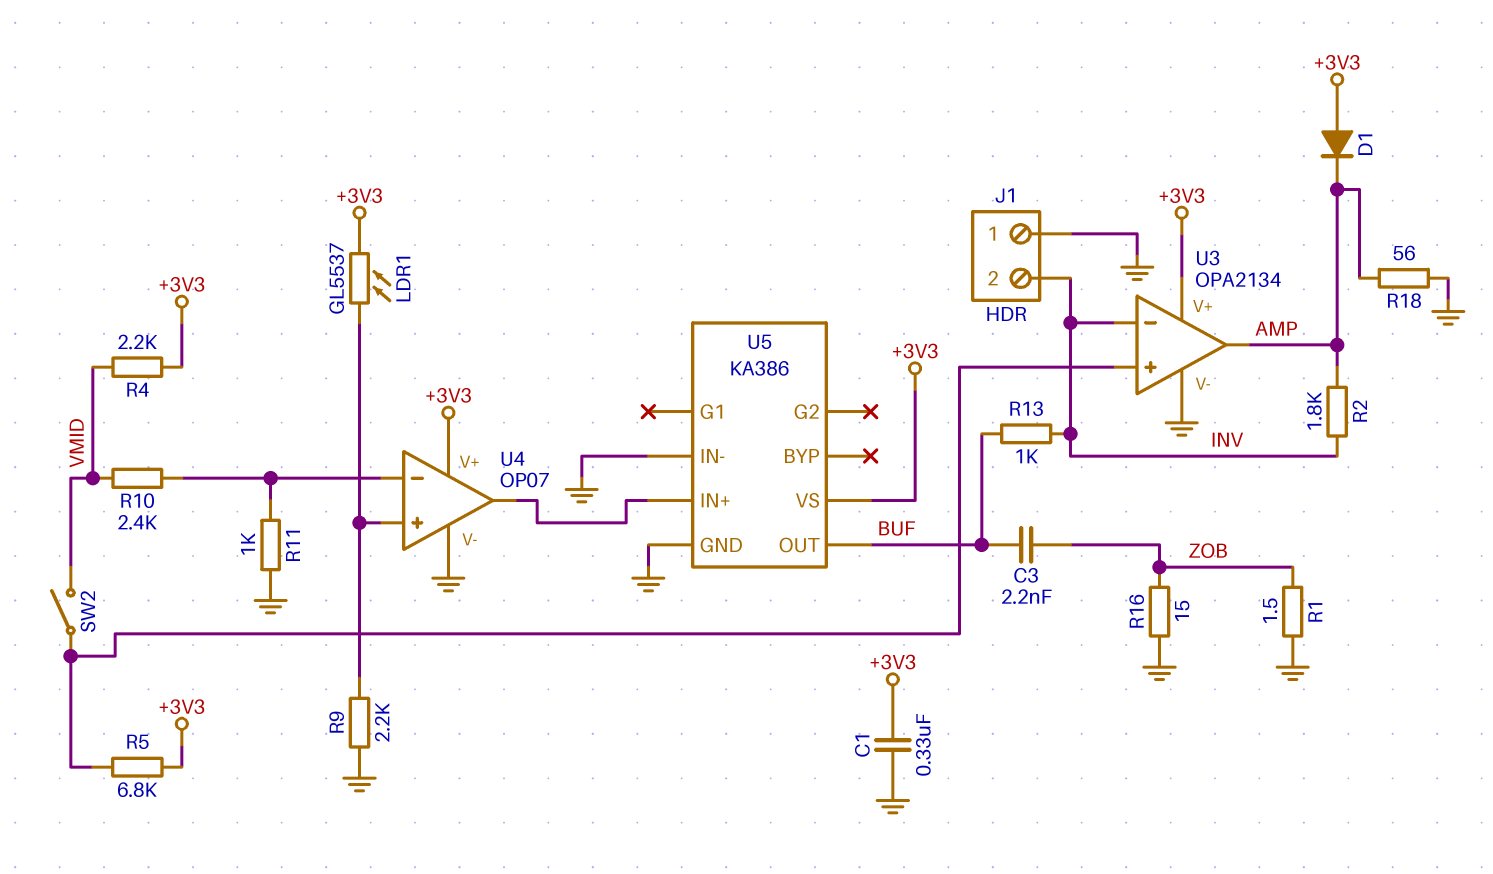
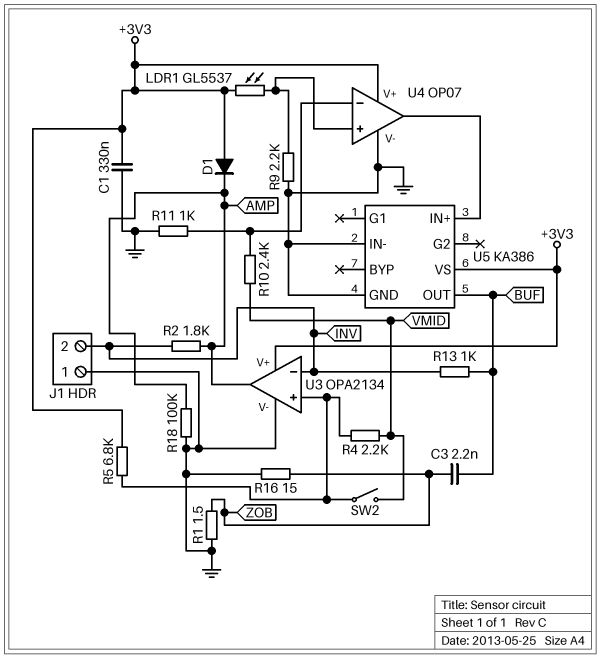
R4: 2.2k (+3V3, VMID) -> 2.2k (U3/in+, VMID)
R18: 56 (AMP, GND) -> 100k (AMP, GND)

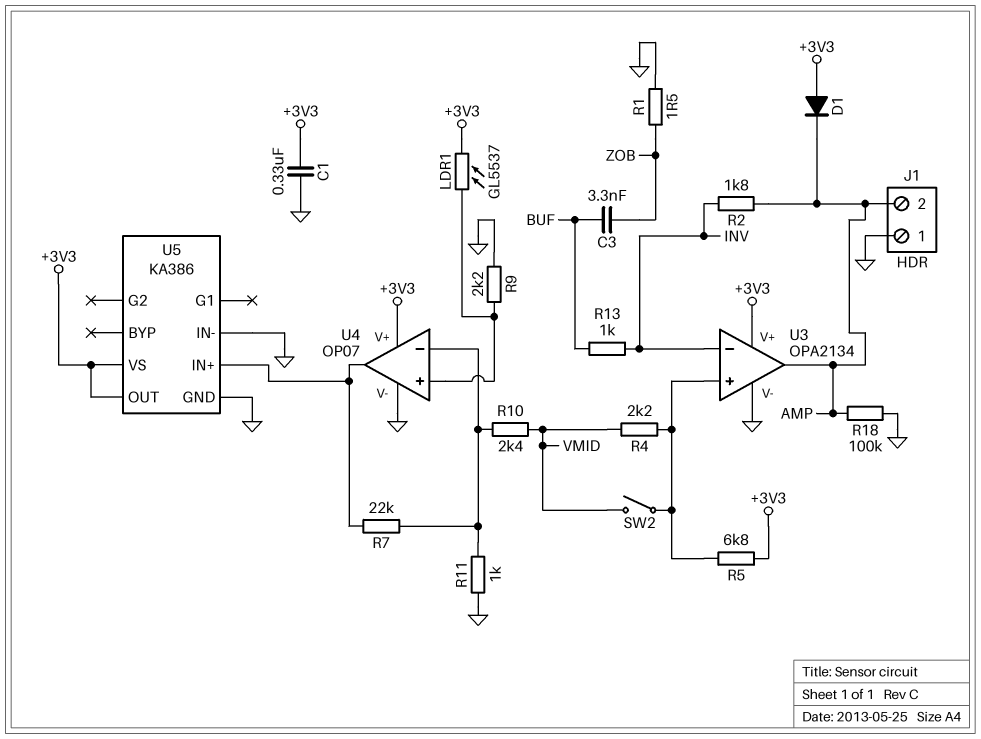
C3: 2.2nF (BUF, ZOB) -> 3.3nF (BUF, ZOB)
J1 pin 2: INV -> AMP
R7: none -> 22k (U4/in-, U4/out)
R16: 15 (GND, ZOB) -> none
U5 pin OUT: BUF -> +3V3

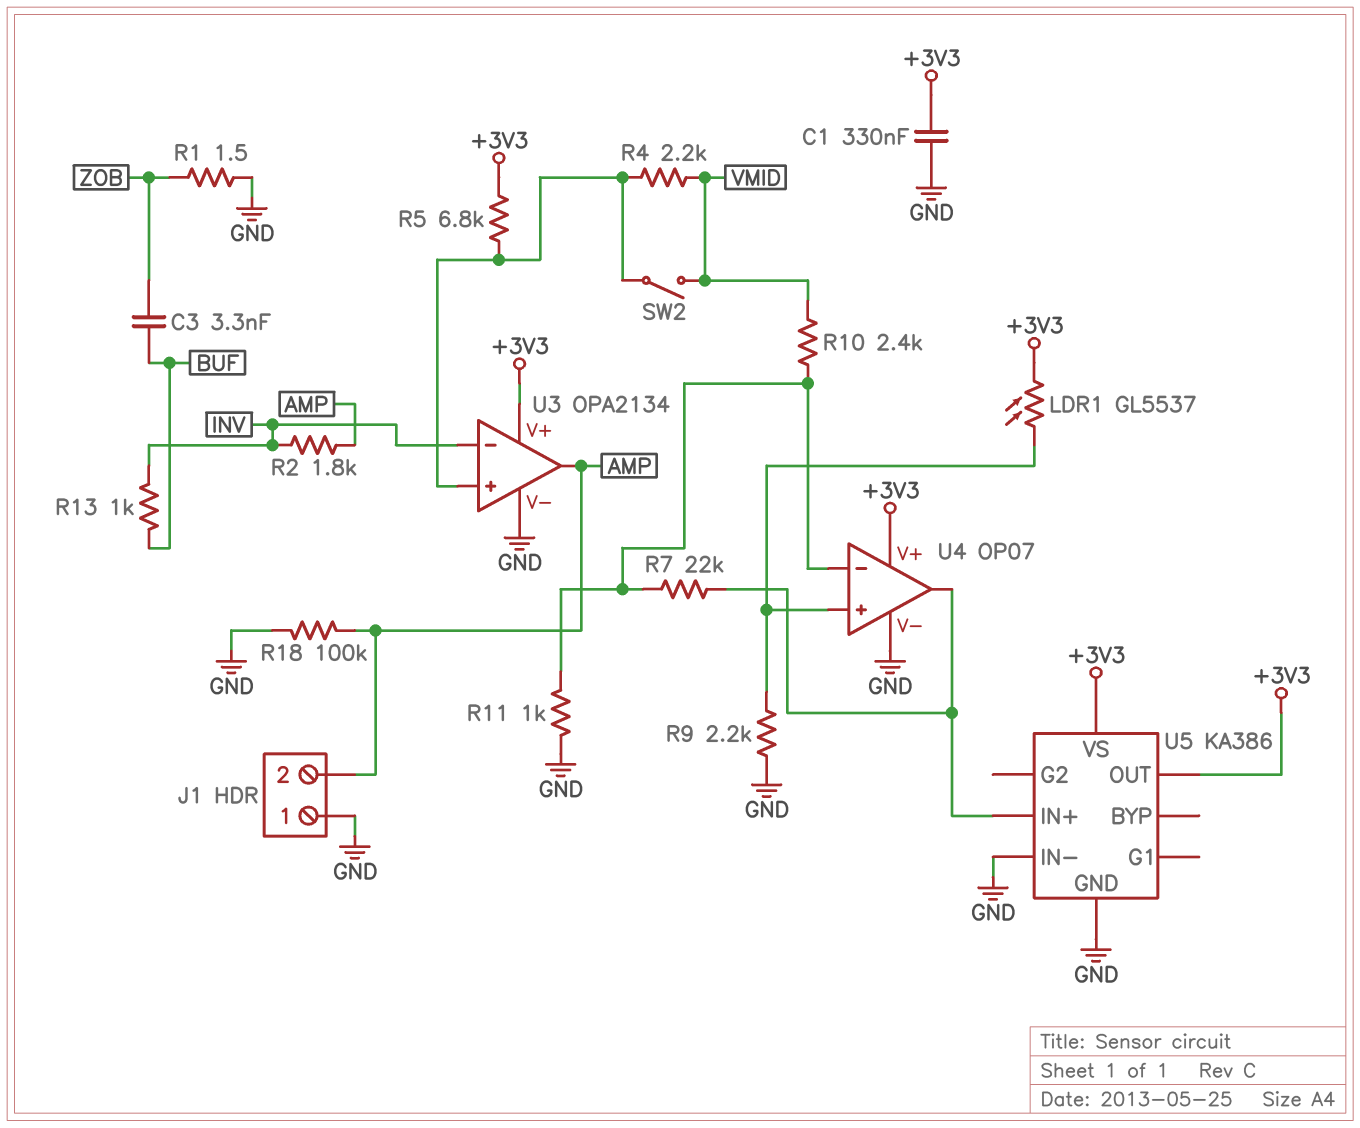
D1: diode (A +3V3, K AMP) -> none

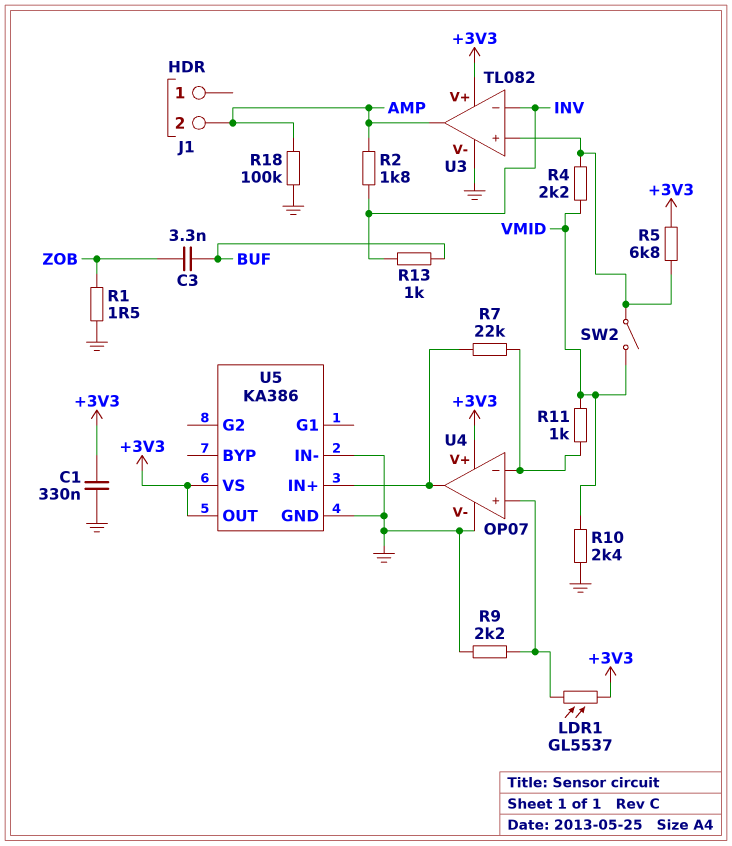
J1 pin 1: GND -> none
R10: 2.4k (U4/in-, VMID) -> 2.4k (GND, VMID)
R11: 1k (GND, U4/in-) -> 1k (U4/in-, VMID)
U3: OPA2134 -> TL082

